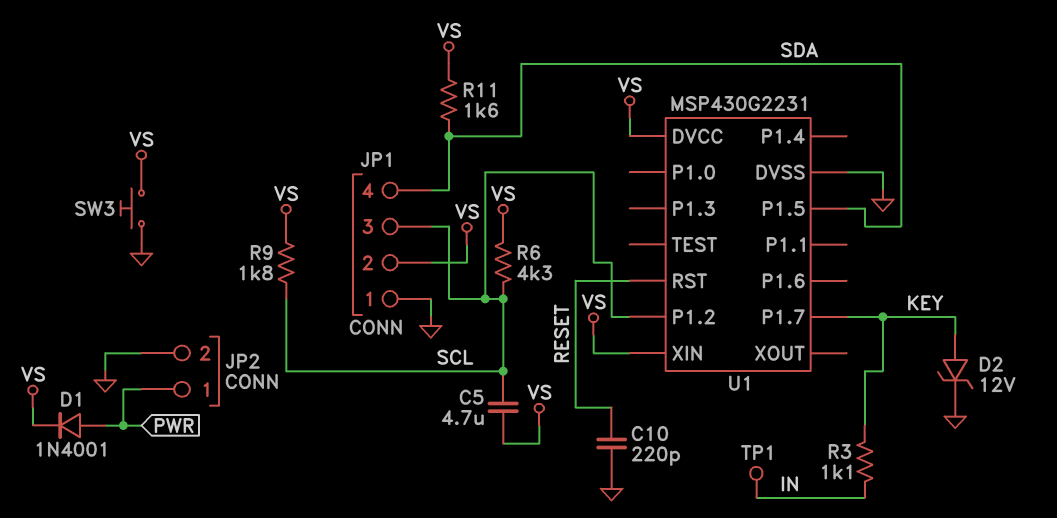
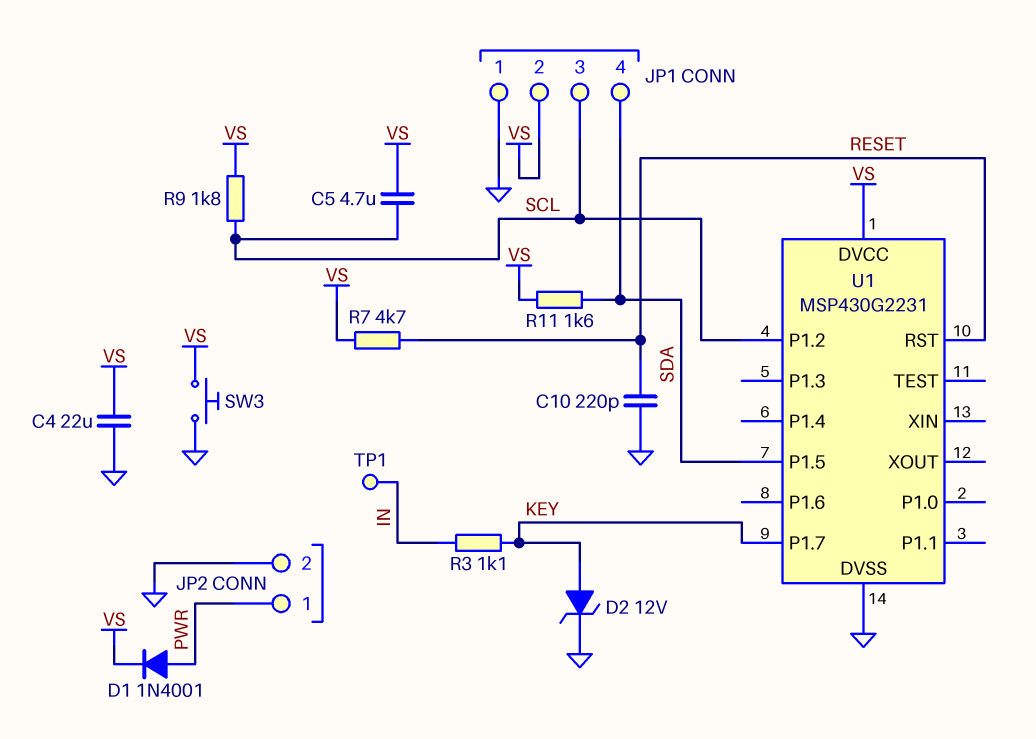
C4: none -> 22uF (GND, VS)
R6: 4.3k (SCL, VS) -> none
R7: none -> 4.7k (RESET, VS)
U1 pin XIN: VS -> none

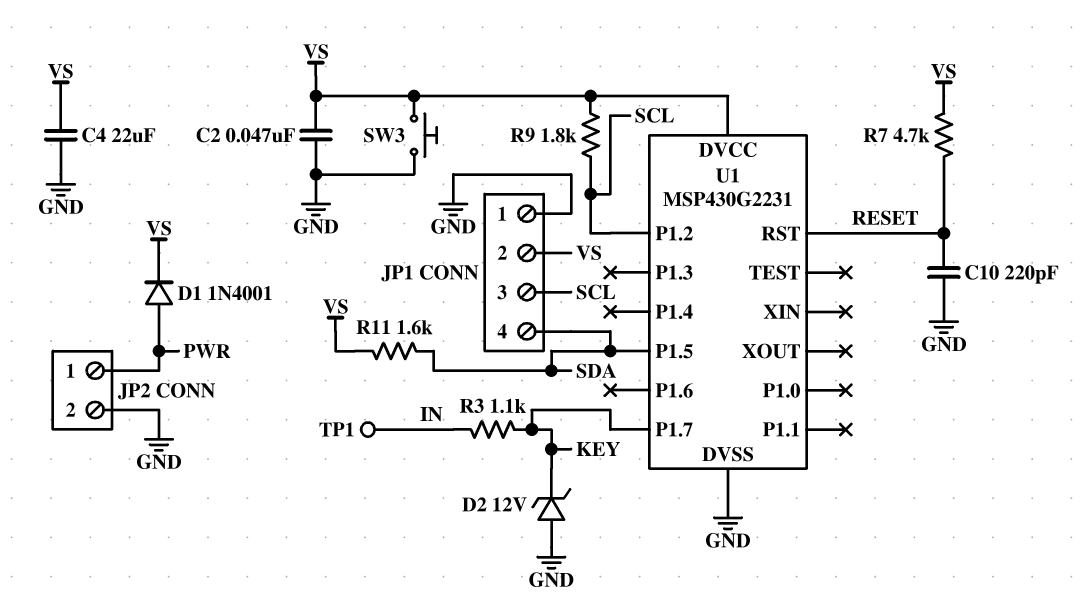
C2: none -> 47nF (GND, VS)
C5: 4.7uF (SCL, VS) -> none
D2: zener 12V (A KEY, K GND) -> zener 12V (A GND, K KEY)

